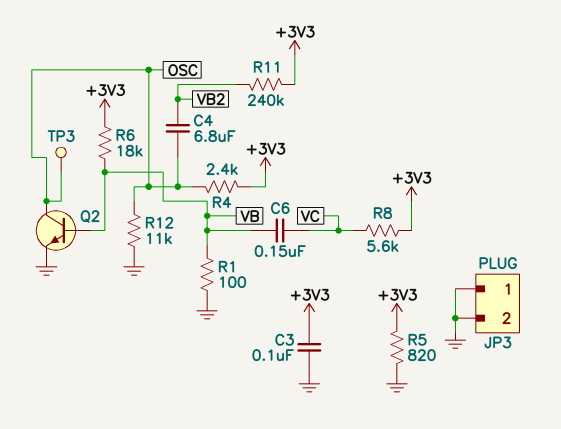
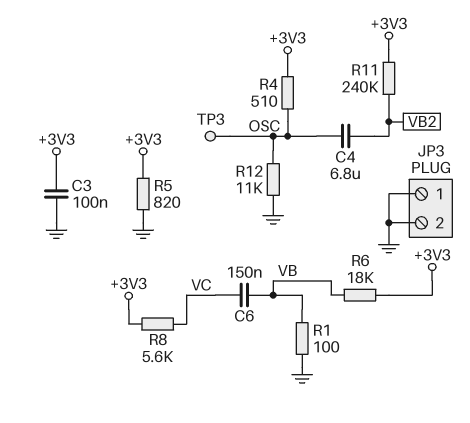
Q2: NPN (B VB, C OSC, E GND) -> none
R4: 2.4k (+3V3, OSC) -> 510 (+3V3, OSC)

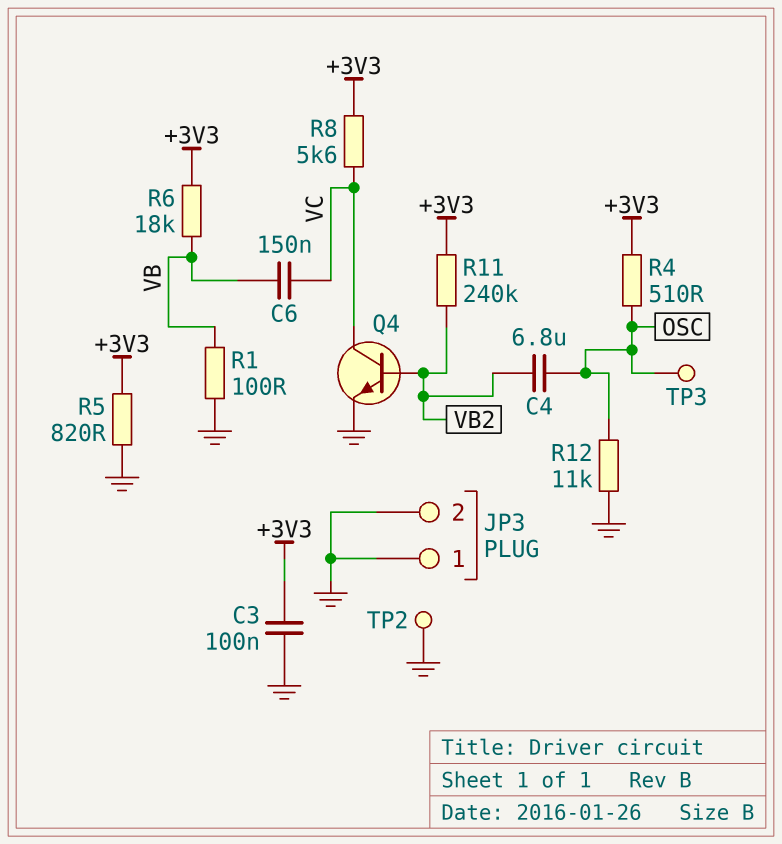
Q4: none -> NPN (B VB2, C VC, E GND)
TP2: none -> test point (GND)

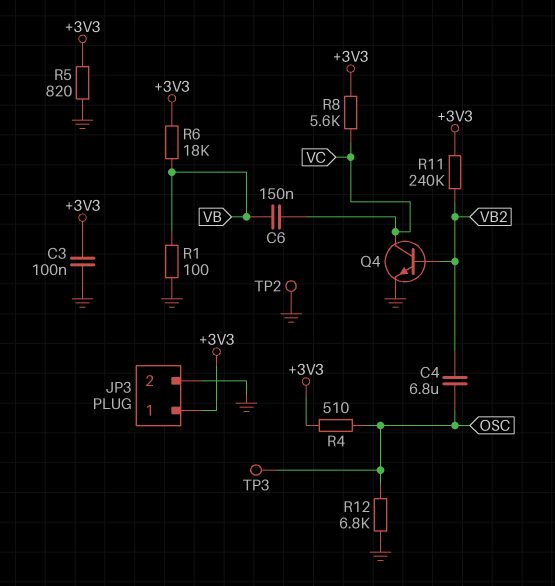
JP3 pin 1: GND -> +3V3
R12: 11k (GND, OSC) -> 6.8k (GND, OSC)

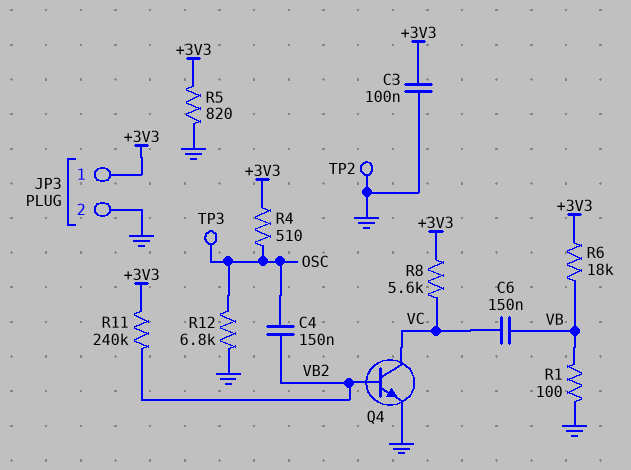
C4: 6.8uF (OSC, VB2) -> 150nF (OSC, VB2)

